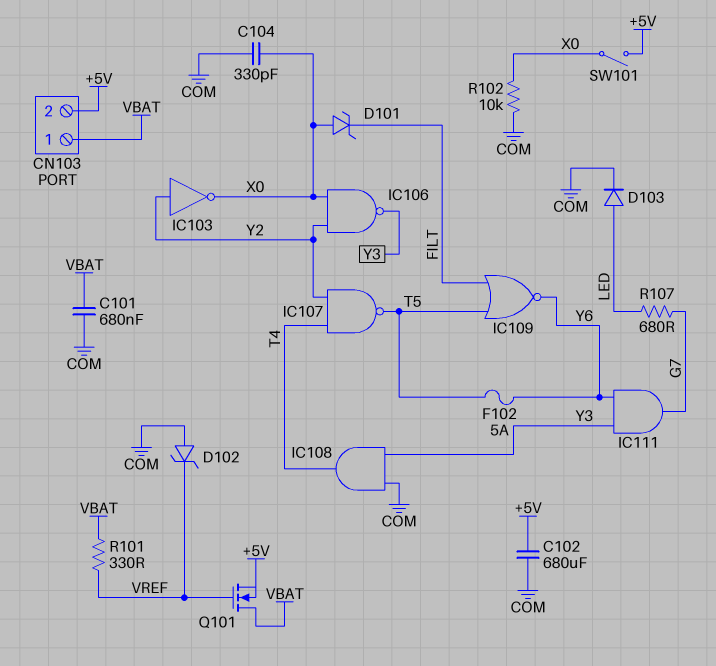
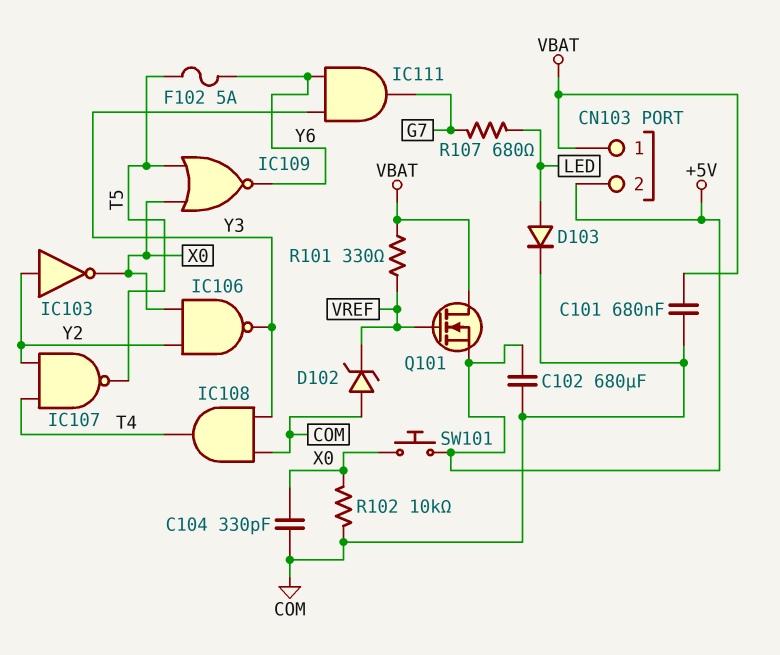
D101: zener (A X0, K FILT) -> none
IC109: NOR (in FILT, in T5, out Y6) -> NOR (in T5, in X0, out Y6)
SW101: switch (+5V, X0) -> button (+5V, X0)

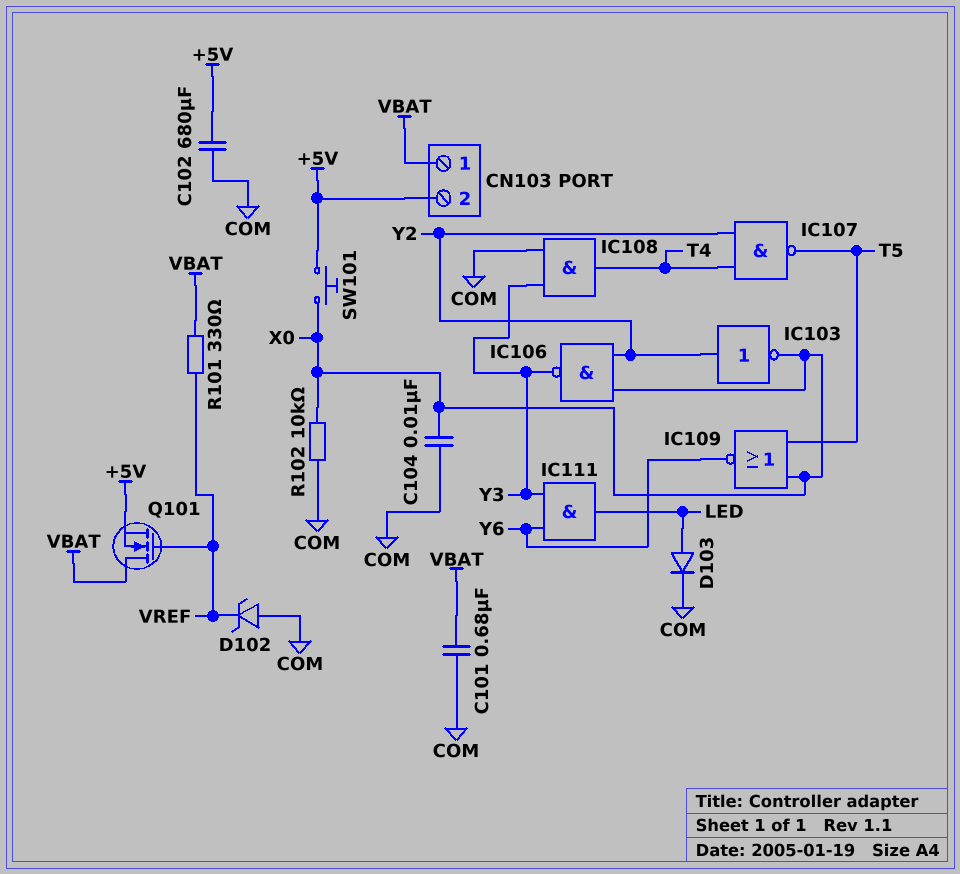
C104: 330pF (COM, X0) -> 10nF (COM, X0)
F102: 5A (T5, Y6) -> none
IC111: AND (in Y3, in Y6, out G7) -> AND (in Y3, in Y6, out LED)
R107: 680 (G7, LED) -> none

